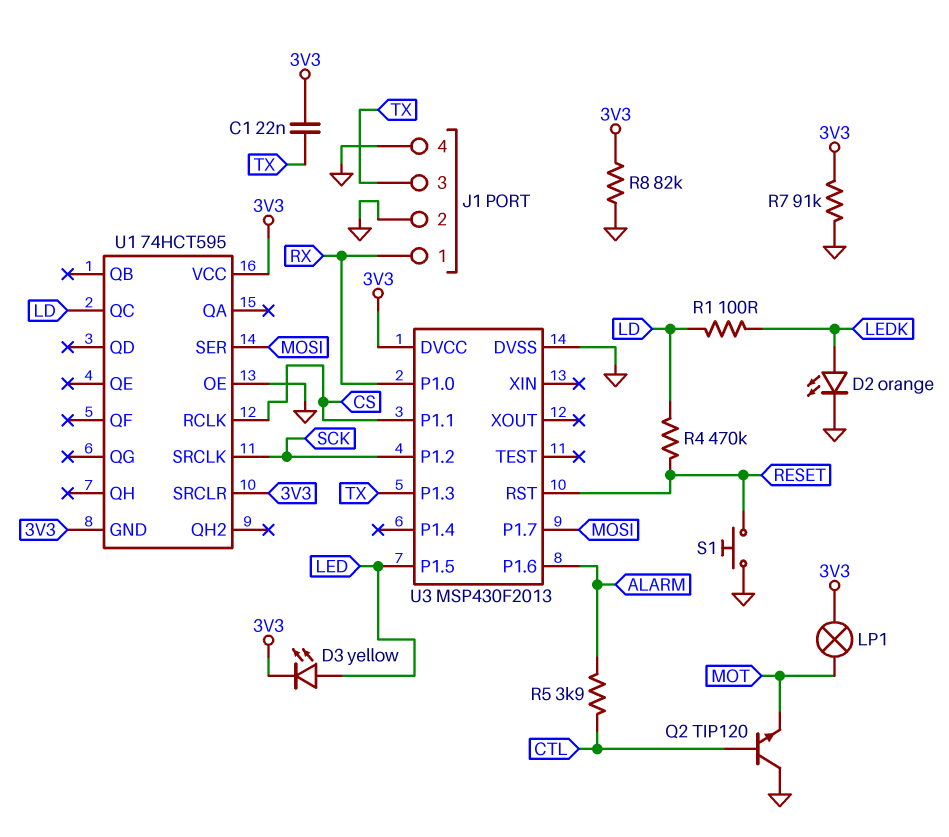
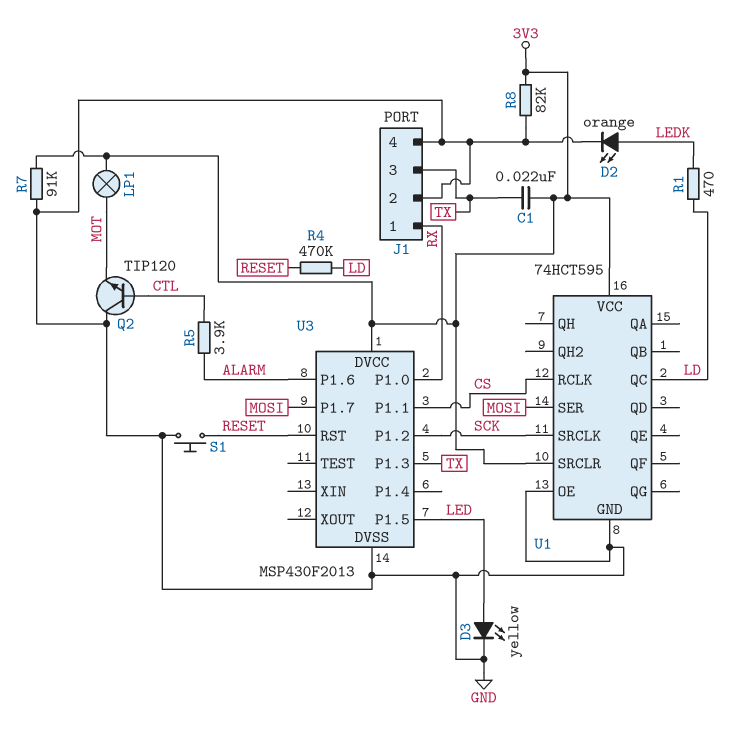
D3: LED yellow (A LED, K 3V3) -> LED yellow (A LED, K GND)
R1: 100 (LD, LEDK) -> 470 (LD, LEDK)
U1 pin GND: 3V3 -> GND

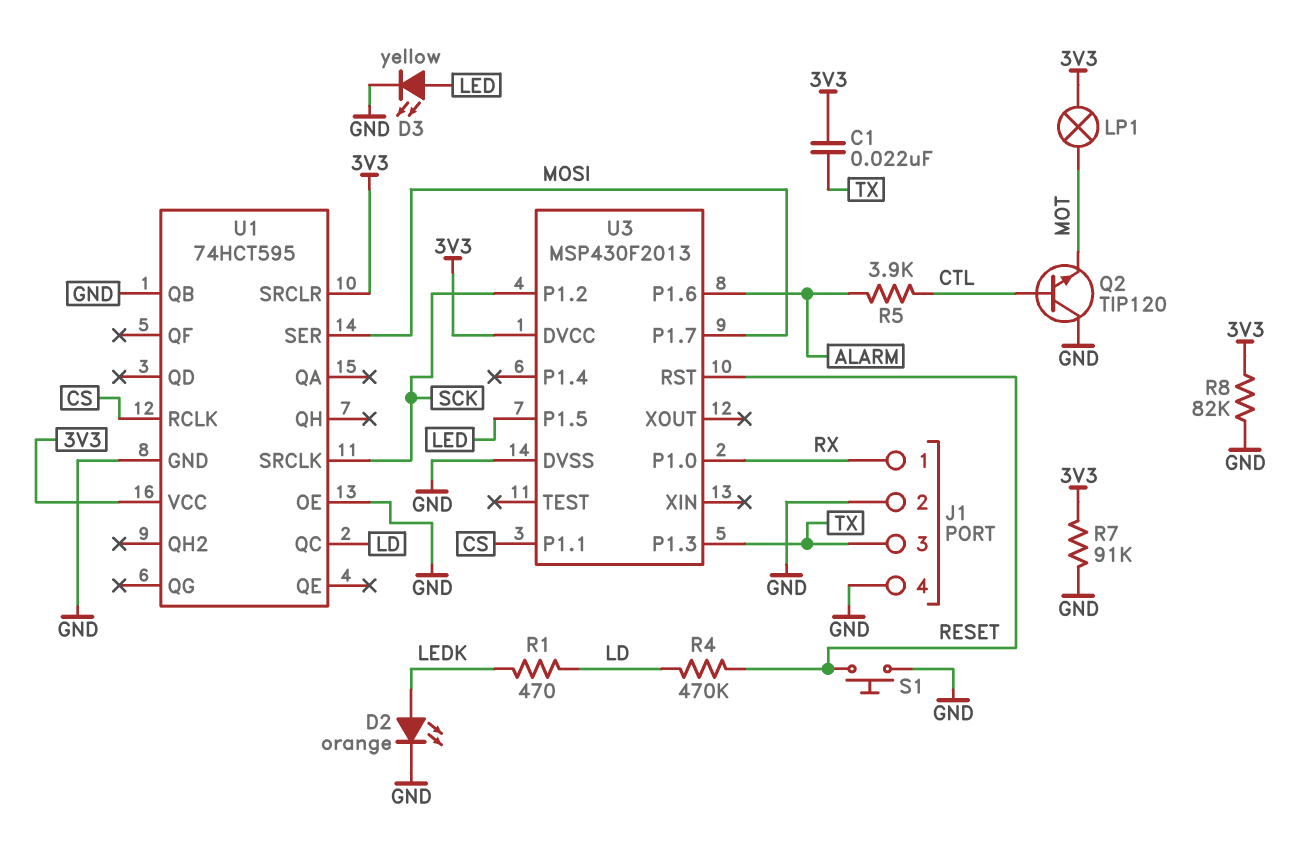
U1 pin QB: none -> GND

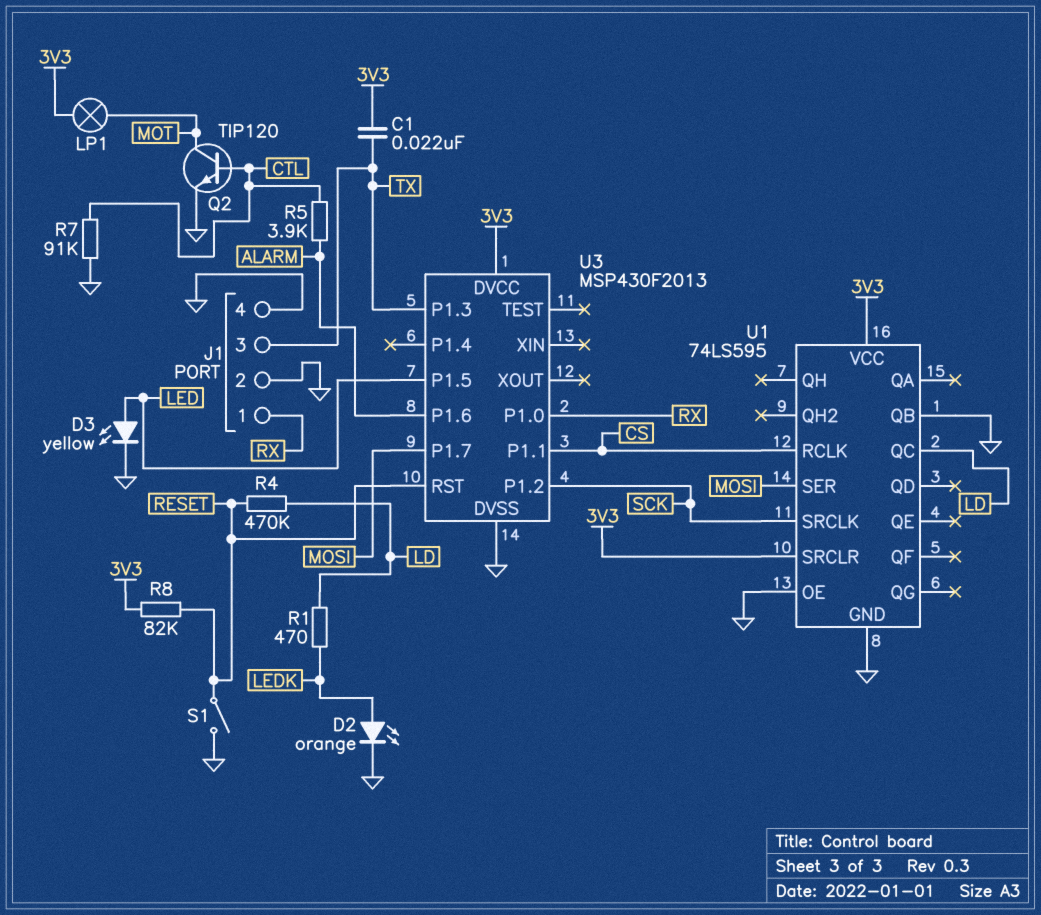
Q2: NPN TIP120 (B CTL, C GND, E MOT) -> NPN TIP120 (B CTL, C MOT, E GND)
R7: 91k (3V3, GND) -> 91k (CTL, GND)
R8: 82k (3V3, GND) -> 82k (3V3, RESET)
S1: button (GND, RESET) -> switch (GND, RESET)
U1: 74HCT595 -> 74LS595

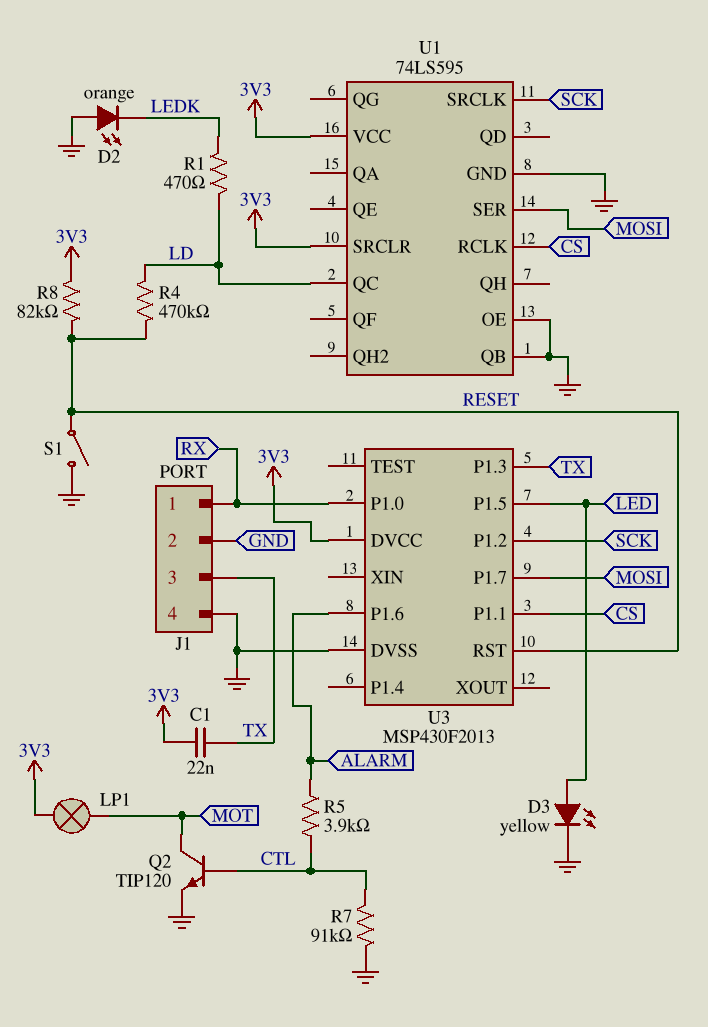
D2: LED orange (A LEDK, K GND) -> LED orange (A GND, K LEDK)

